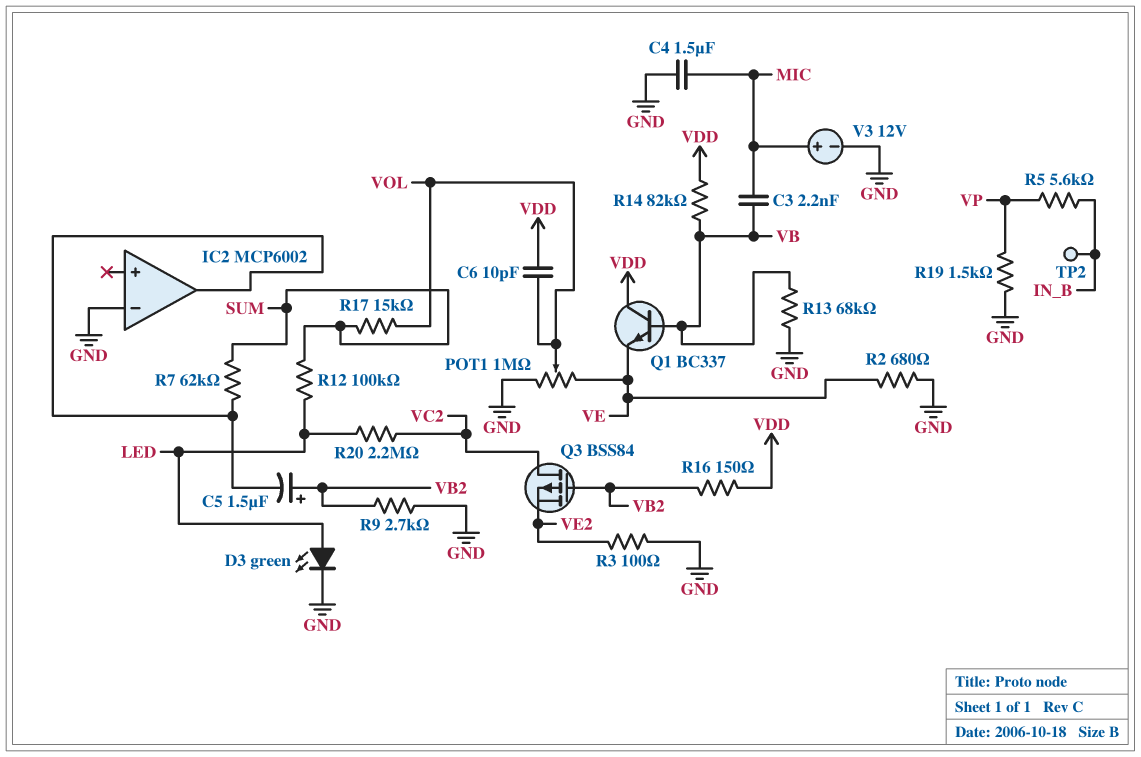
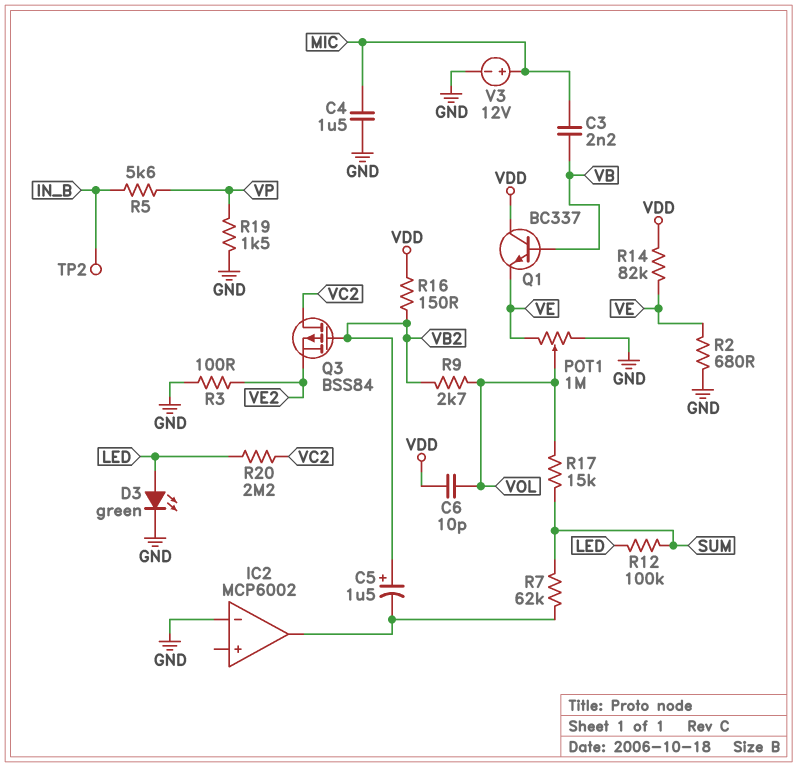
R9: 2.7k (GND, VB2) -> 2.7k (VB2, VOL)
R13: 68k (GND, VB) -> none
R14: 82k (VB, VDD) -> 82k (VDD, VE)

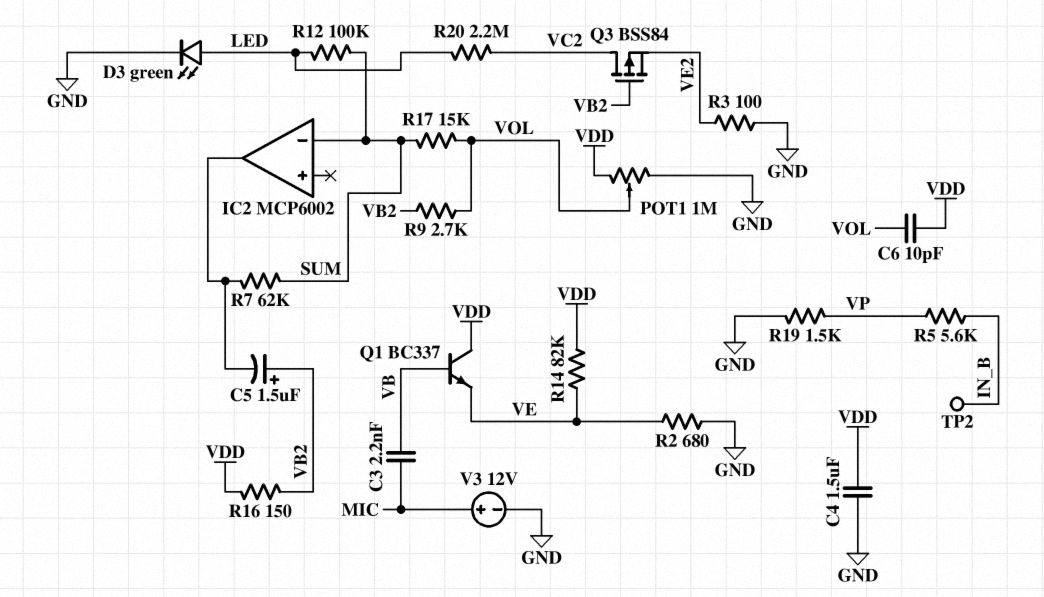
C4: 1.5uF (GND, MIC) -> 1.5uF (GND, VDD)
IC2 pin in-: GND -> SUM
POT1: 1M (GND, VE, wiper VOL) -> 1M (GND, VDD, wiper VOL)

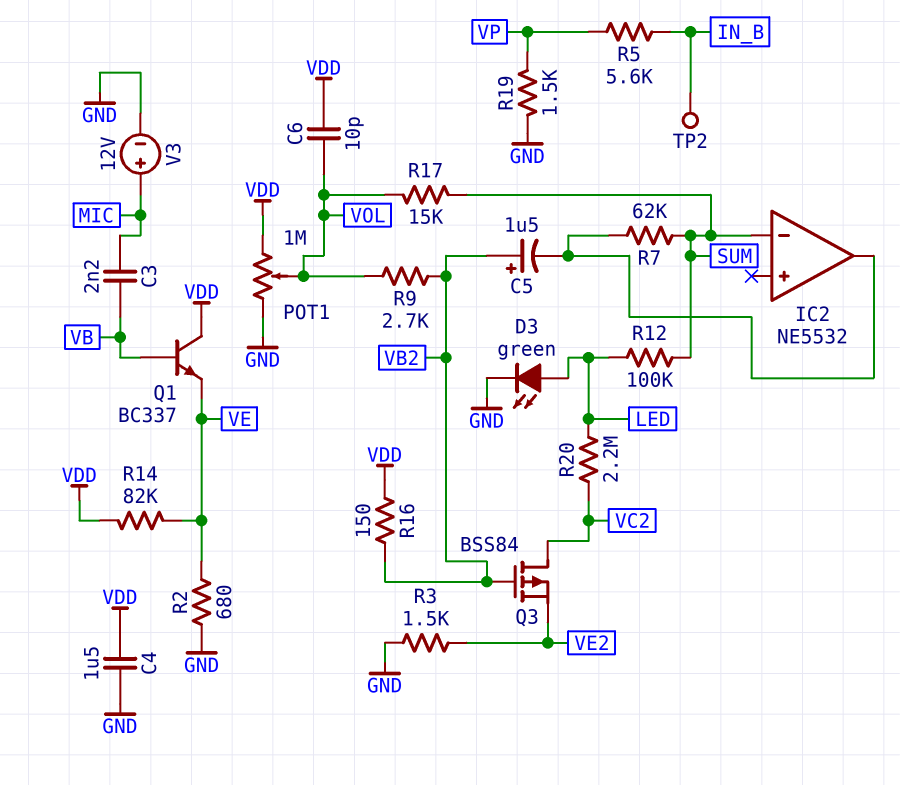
IC2: MCP6002 -> NE5532
R3: 100 (GND, VE2) -> 1.5k (GND, VE2)

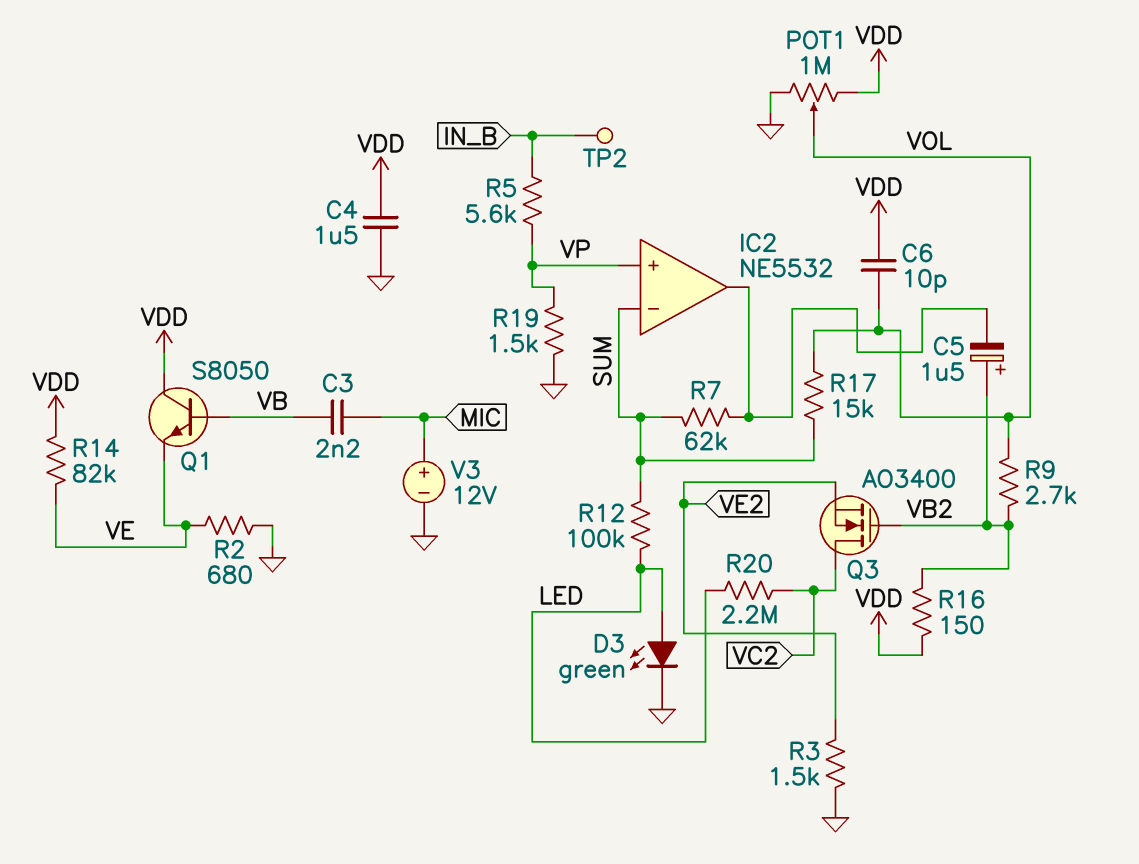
IC2 pin in+: none -> VP
Q1: NPN BC337 (B VB, C VDD, E VE) -> NPN S8050 (B VB, C VDD, E VE)
Q3: PMOS BSS84 (G VB2, D VC2, S VE2) -> NMOS AO3400 (G VB2, D VC2, S VE2)

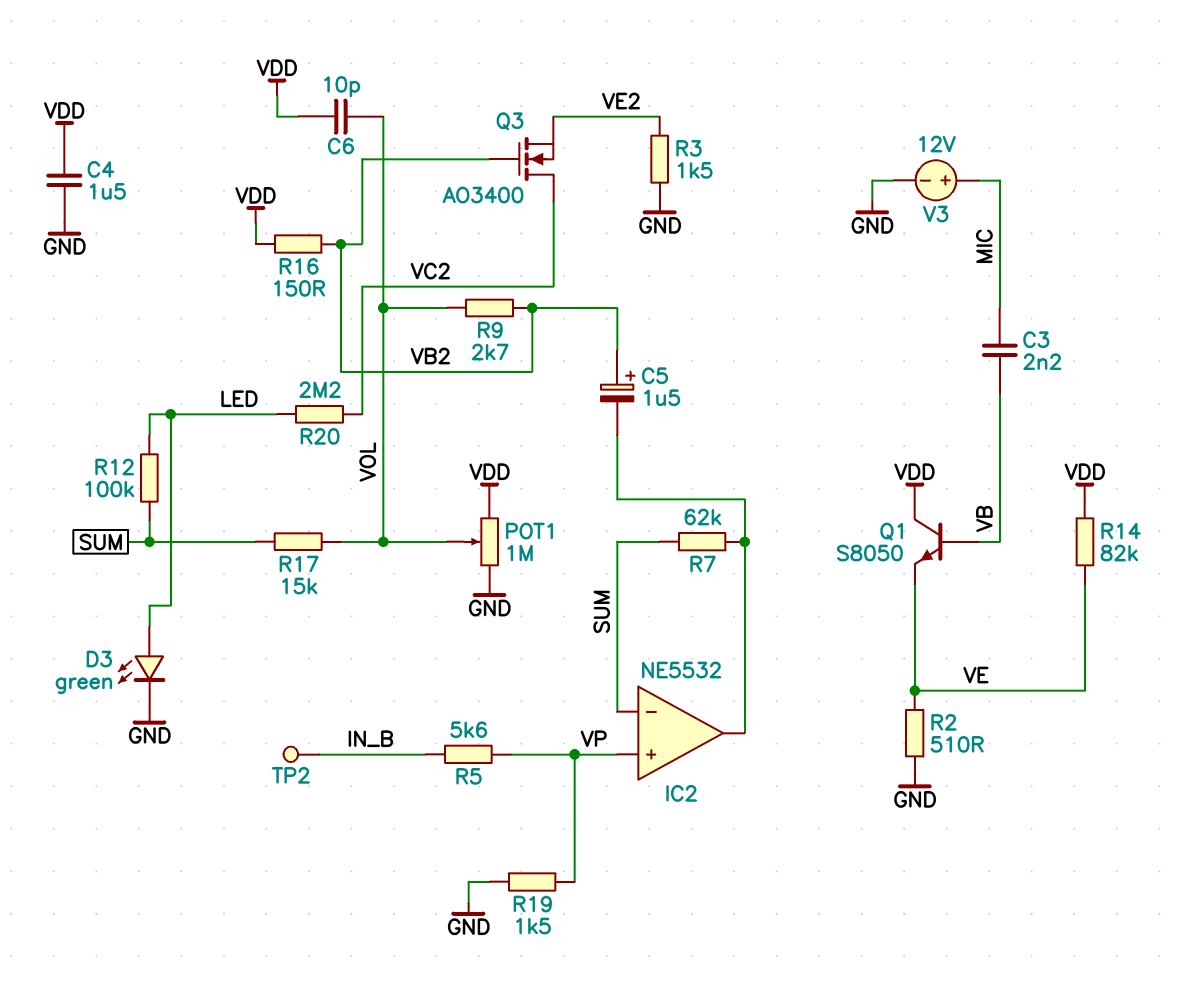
R2: 680 (GND, VE) -> 510 (GND, VE)

